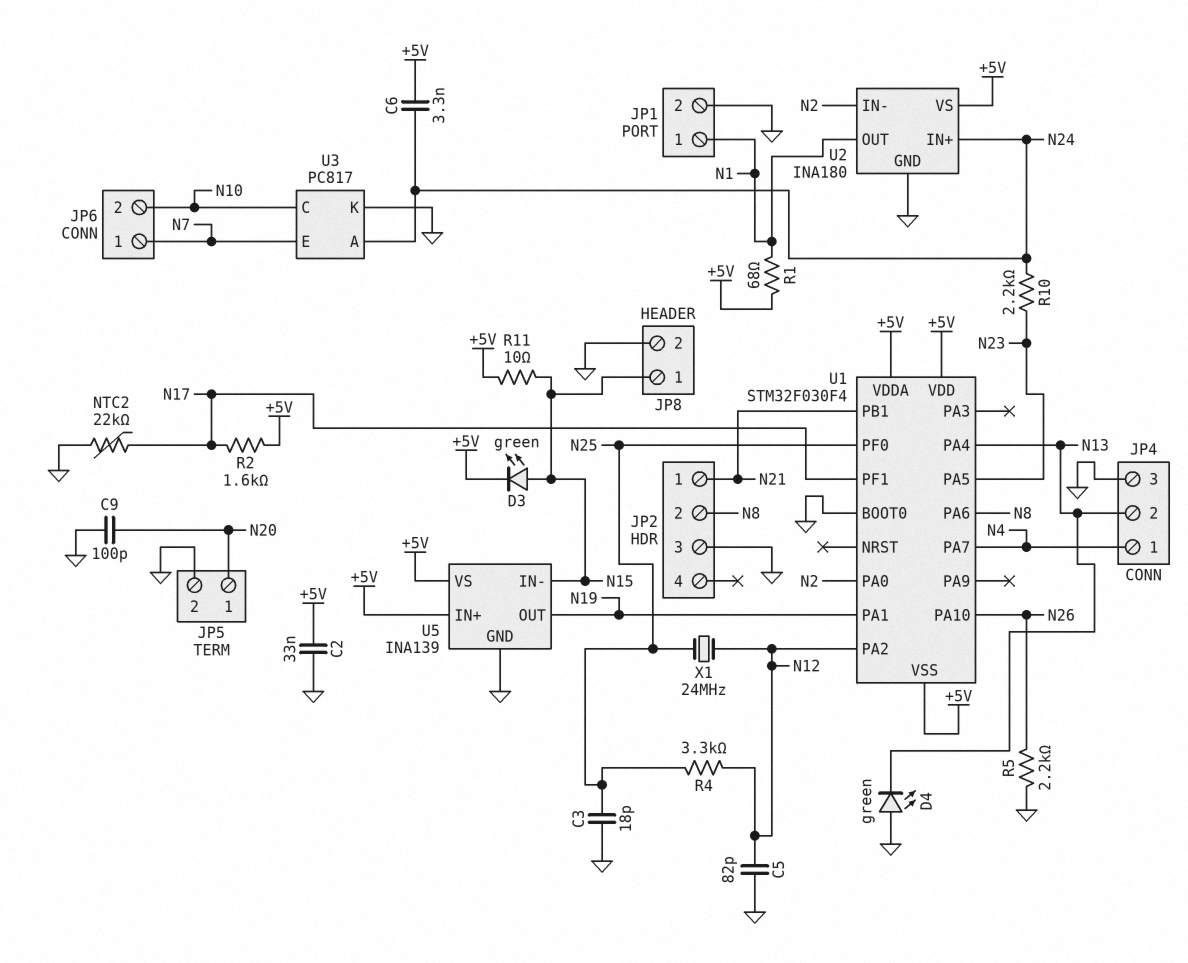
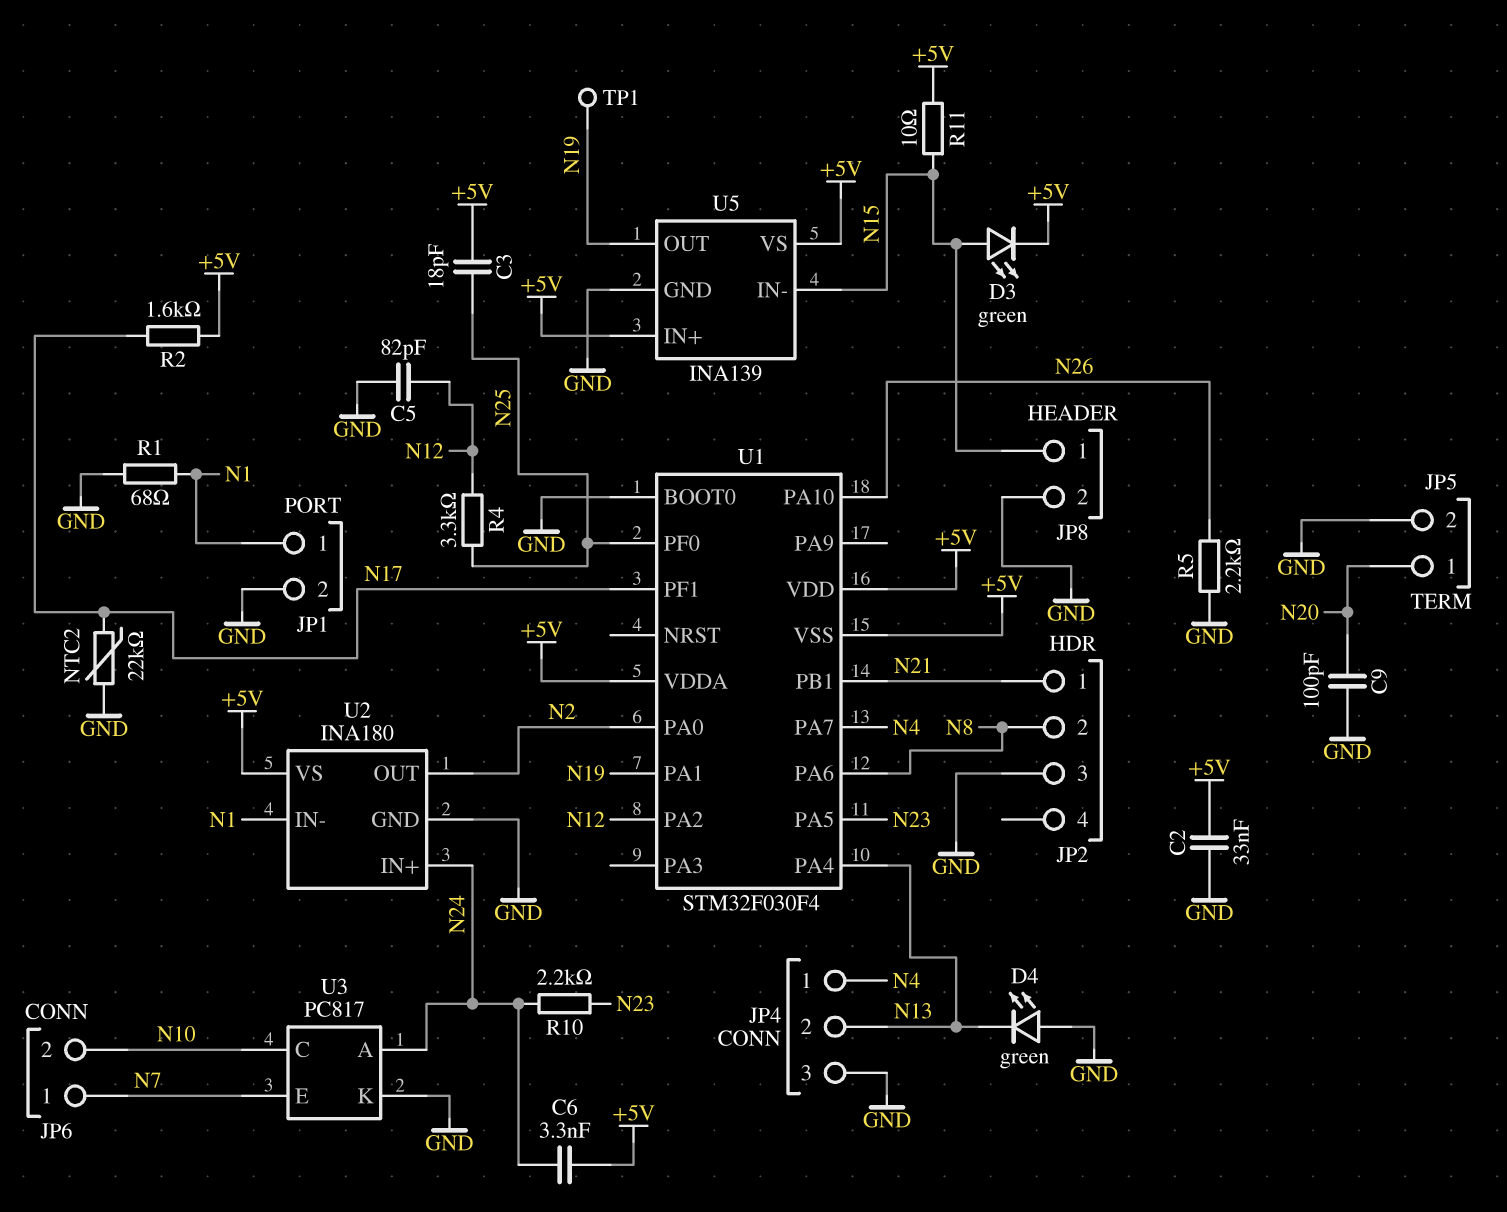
C3: 18pF (GND, N25) -> 18pF (+5V, N25)
R1: 68 (+5V, N1) -> 68 (GND, N1)
TP1: none -> test point (N19)
U2 pin IN-: N2 -> N1
U2 pin OUT: N1 -> N2
X1: 24MHz (N12, N25) -> none

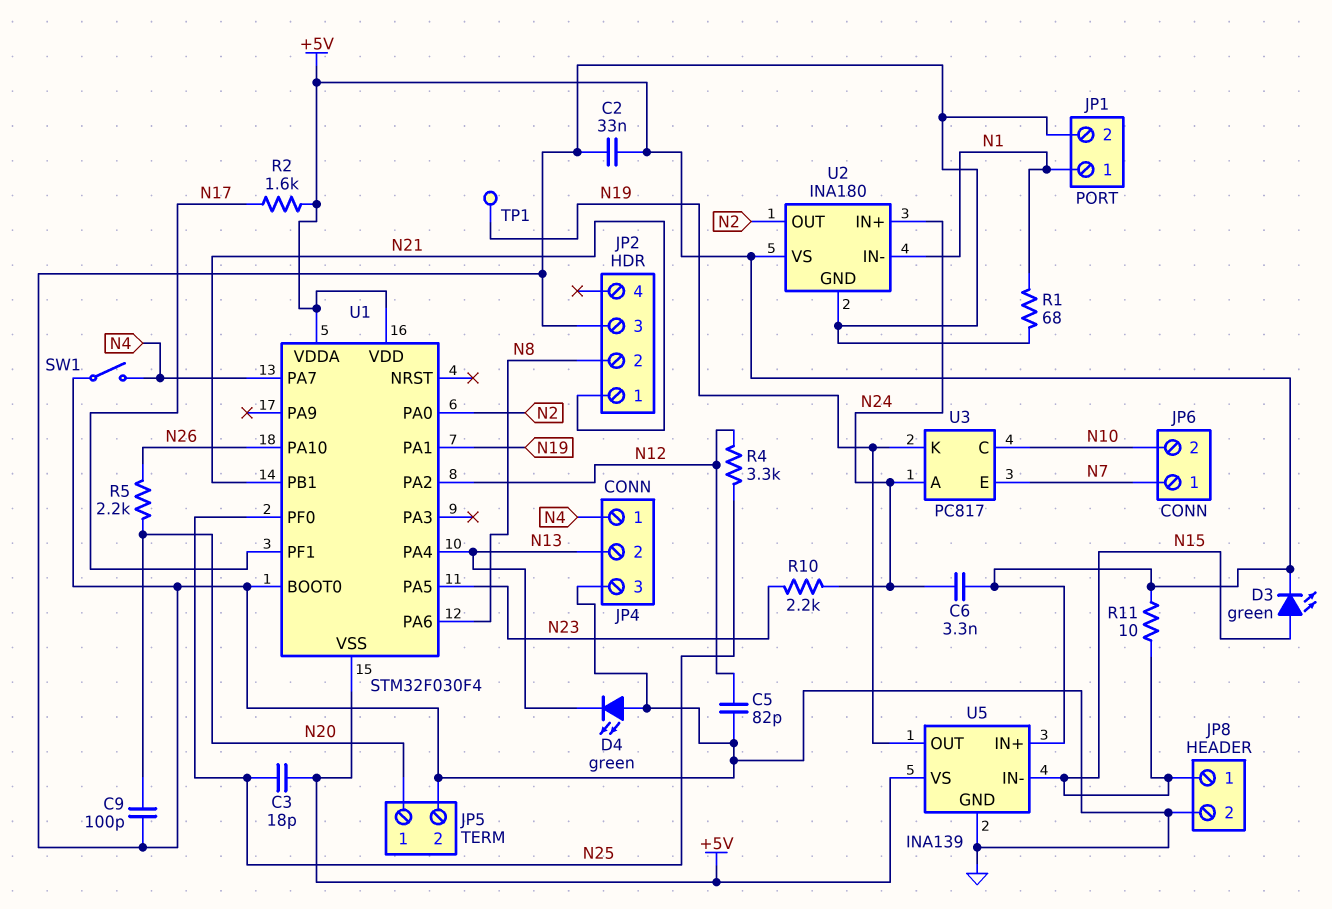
NTC2: 22k (GND, N17) -> none
R5: 2.2k (GND, N26) -> 2.2k (N20, N26)
SW1: none -> switch (GND, N4)
U3 pin K: GND -> N19

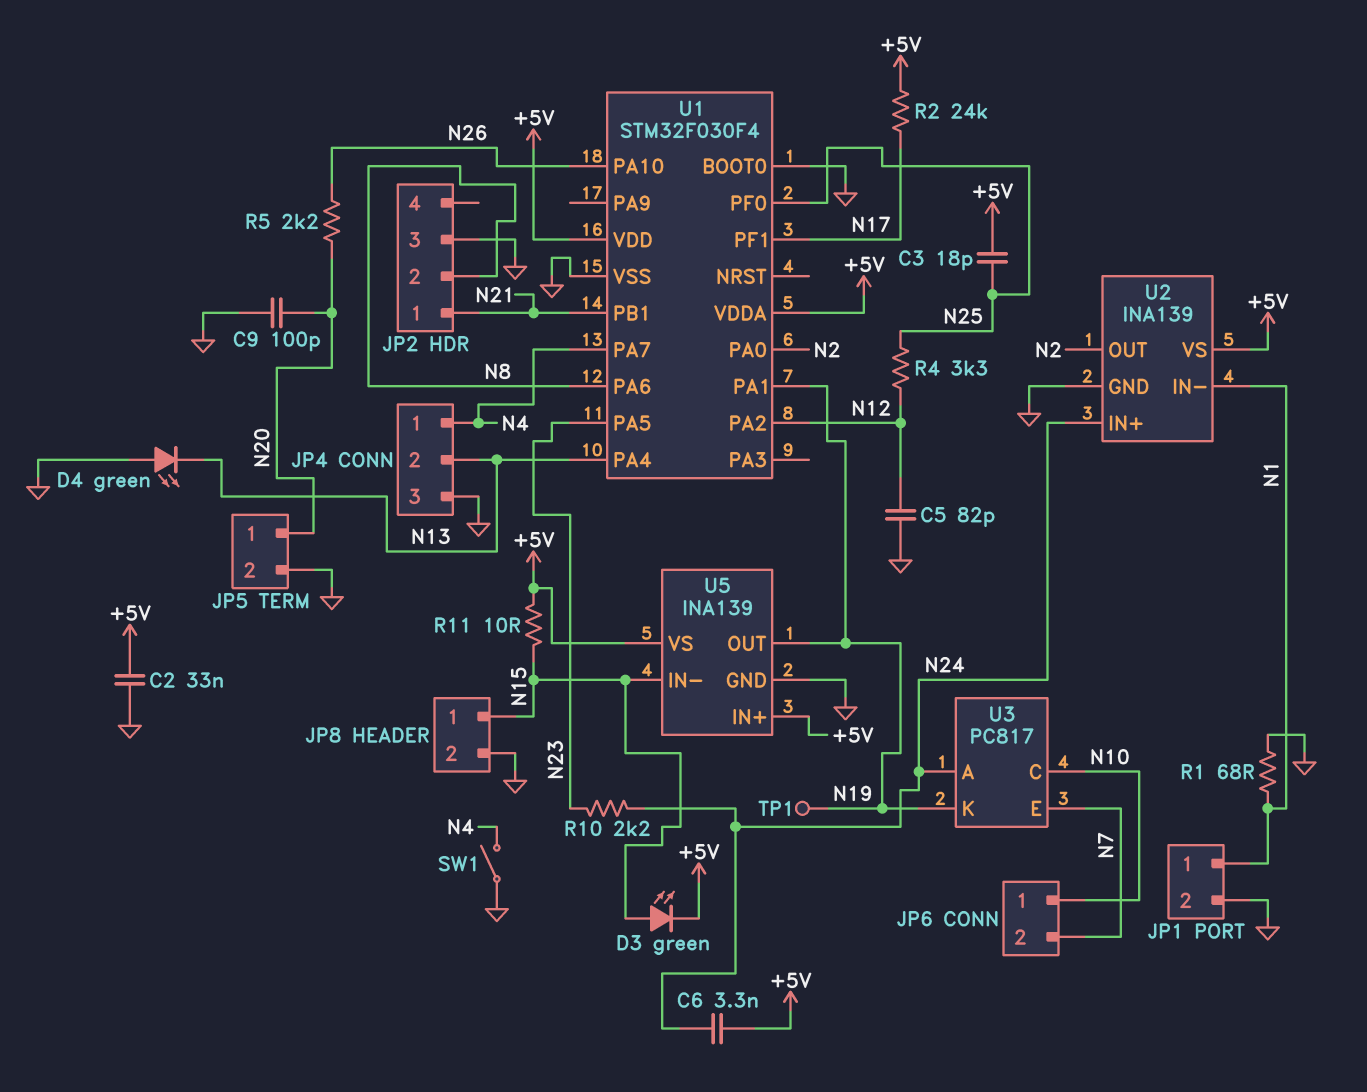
JP6 pin 1: N7 -> N10
JP6 pin 2: N10 -> N7
R2: 1.6k (+5V, N17) -> 24k (+5V, N17)
U1 pin VSS: +5V -> GND
U2: INA180 -> INA139

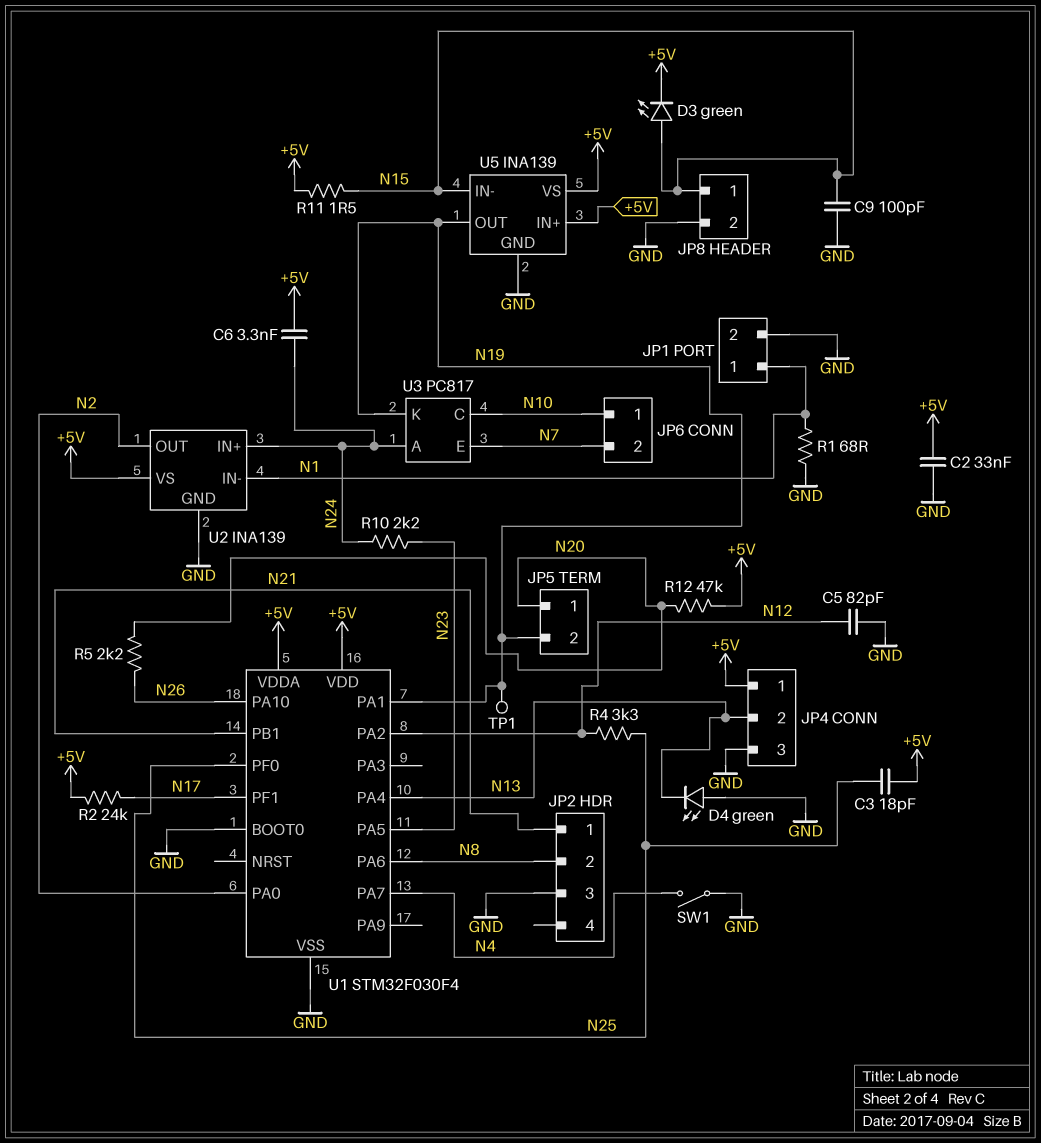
C9: 100pF (GND, N20) -> 100pF (GND, N15)
JP4 pin 1: N4 -> +5V
JP5 pin 2: GND -> N19
R11: 10 (+5V, N15) -> 1.5 (+5V, N15)
R12: none -> 47k (+5V, N20)

